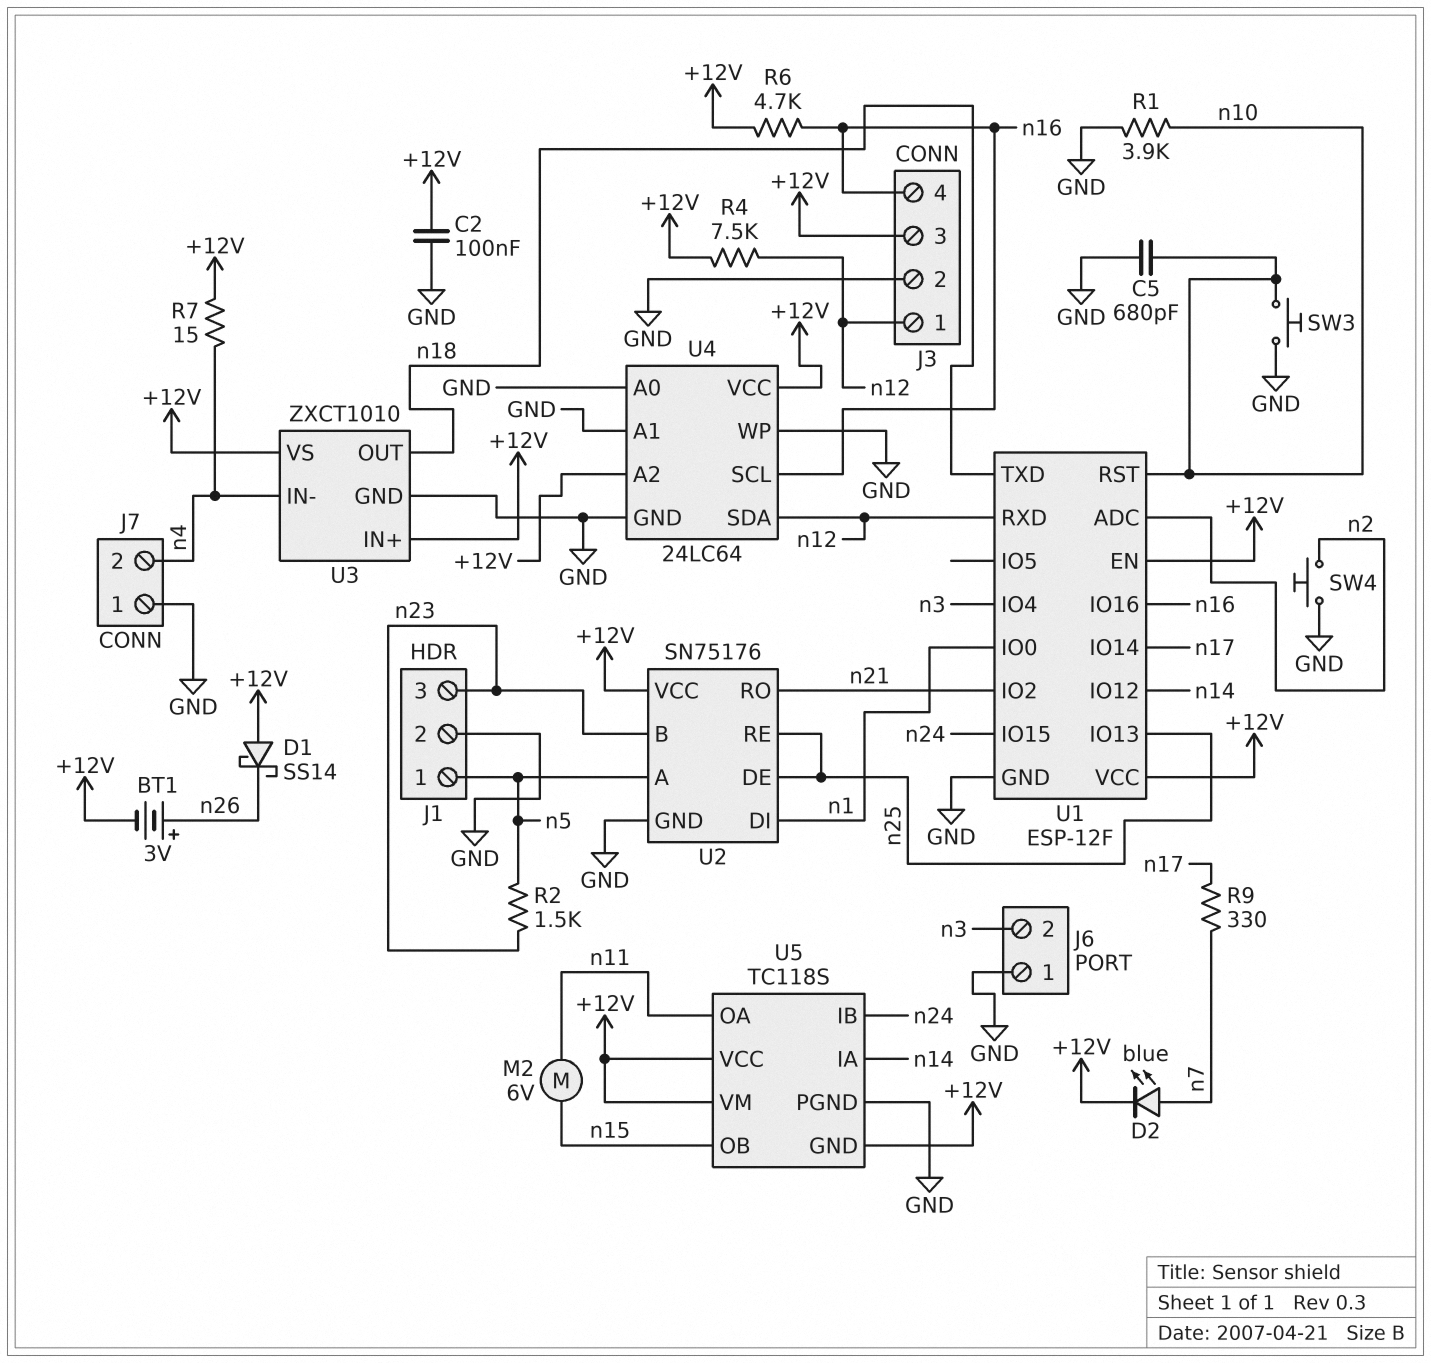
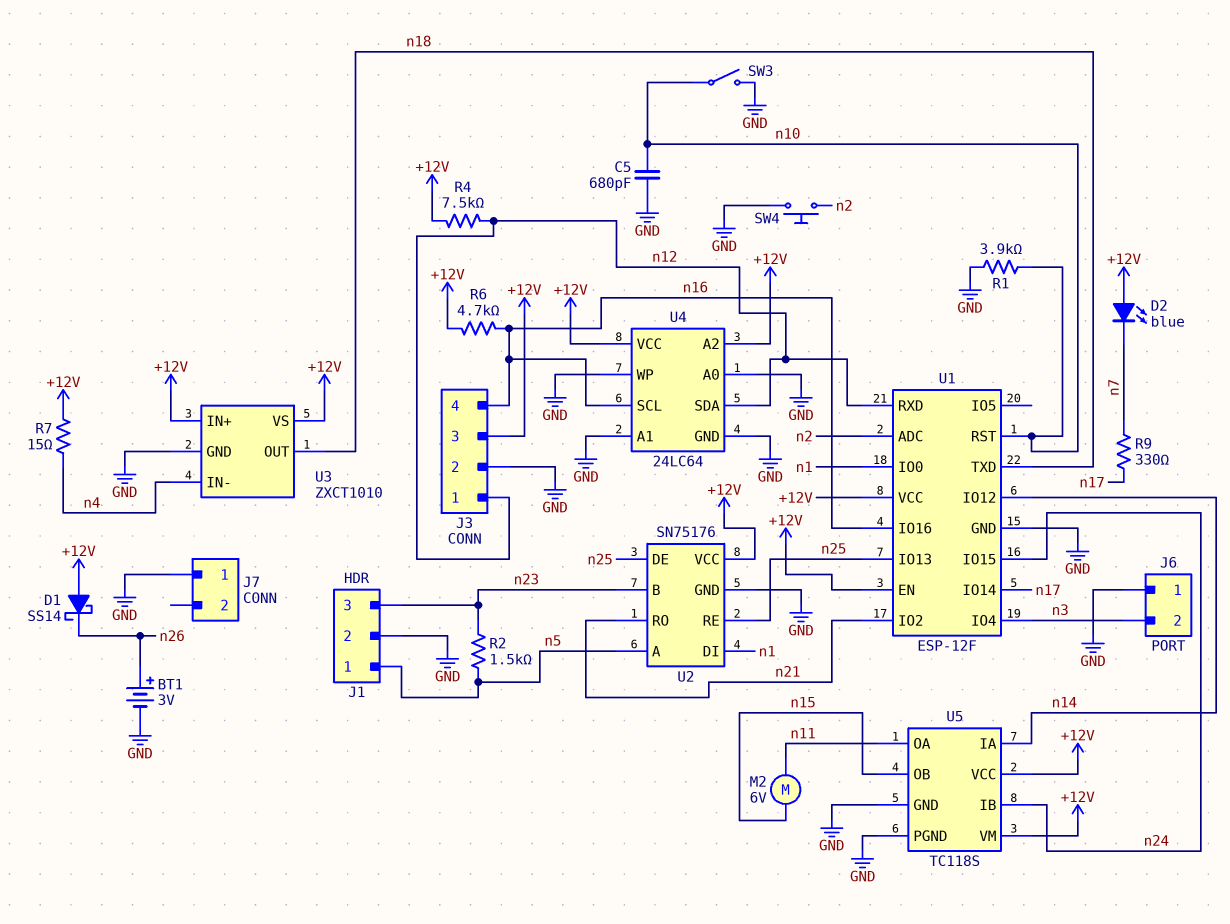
BT1: 3V (plus n26, minus +12V) -> 3V (plus n26, minus GND)
C2: 100nF (+12V, GND) -> none
D2: LED blue (A n7, K +12V) -> LED blue (A +12V, K n7)
J7 pin 2: n4 -> none
SW3: button (GND, n10) -> switch (GND, n10)
U5 pin GND: +12V -> GND

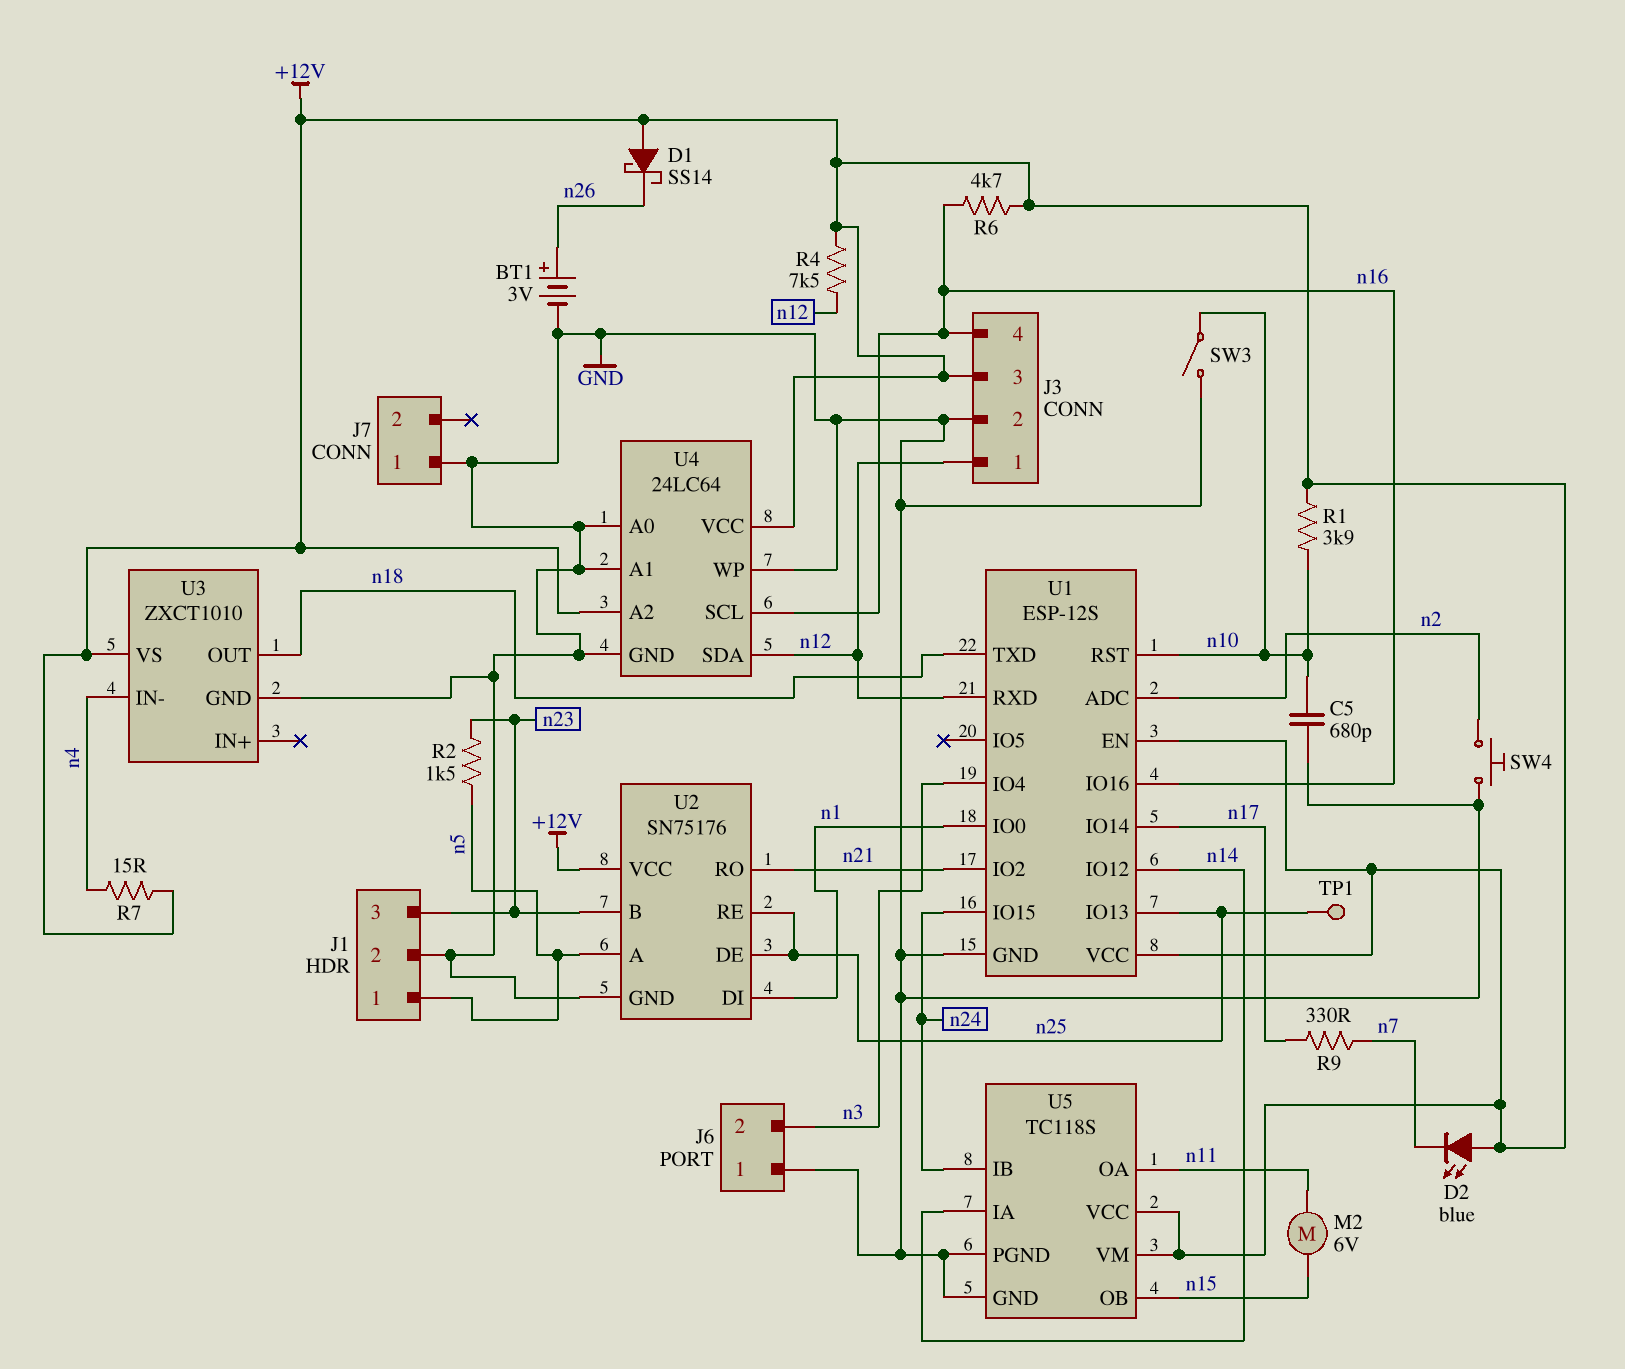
R1: 3.9k (GND, n10) -> 3.9k (+12V, n10)
TP1: none -> test point (n25)
U1: ESP-12F -> ESP-12S
U3 pin IN+: +12V -> none

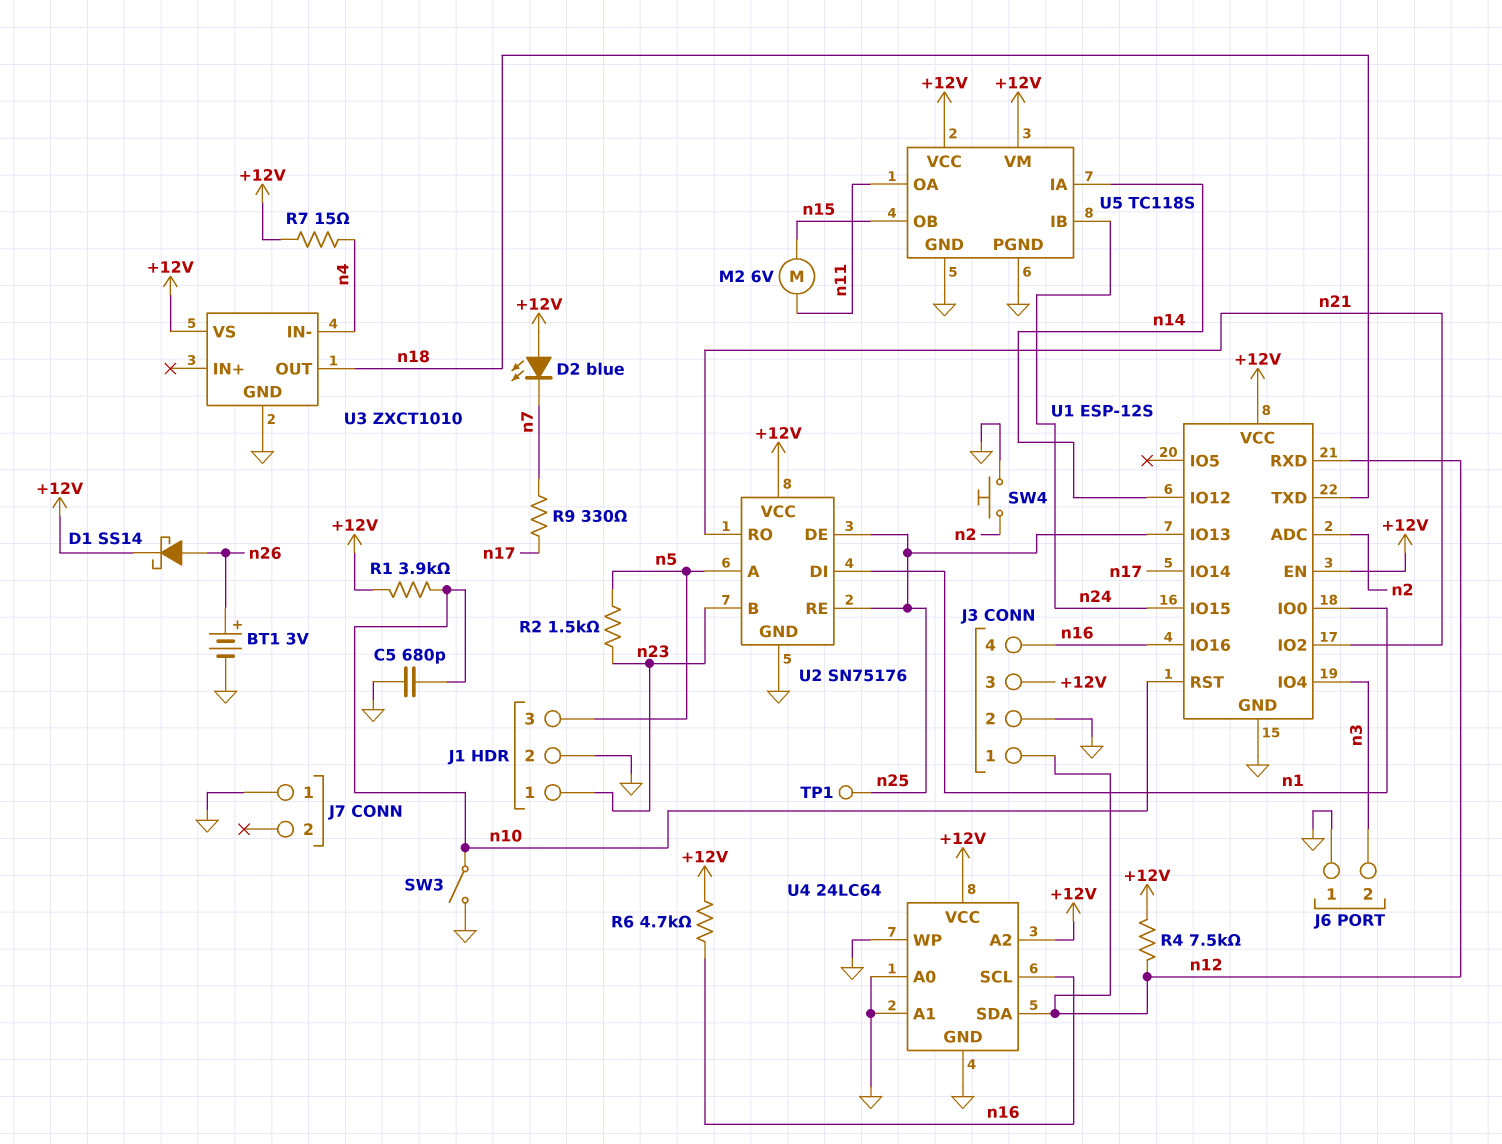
D1: schottky SS14 (A +12V, K n26) -> schottky SS14 (A n26, K +12V)
J1 pin 1: n5 -> n23
J1 pin 3: n23 -> n5

